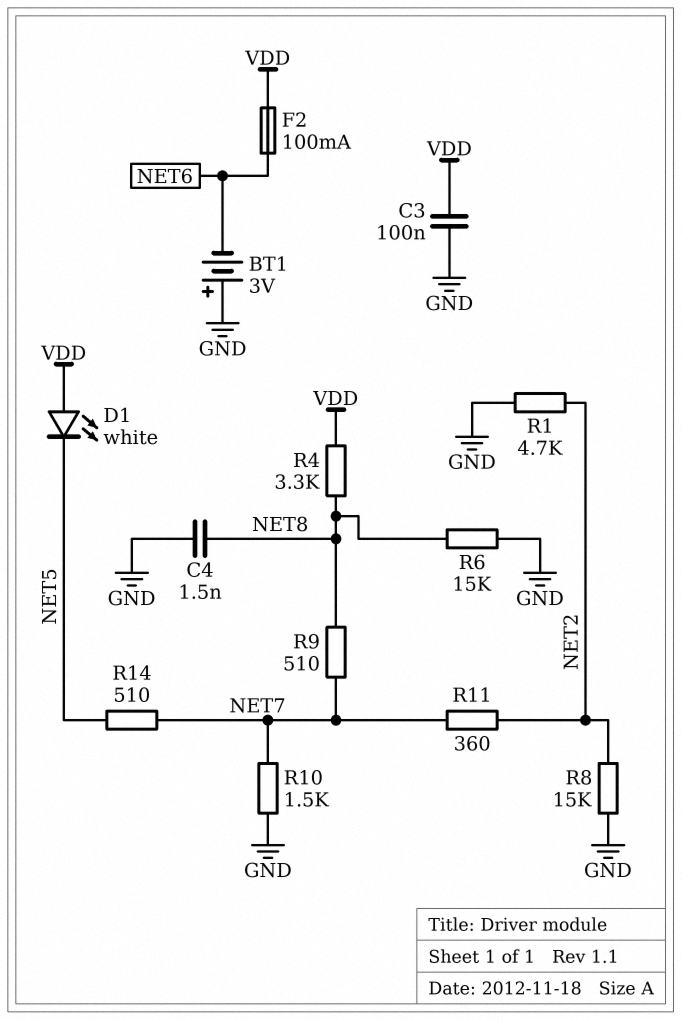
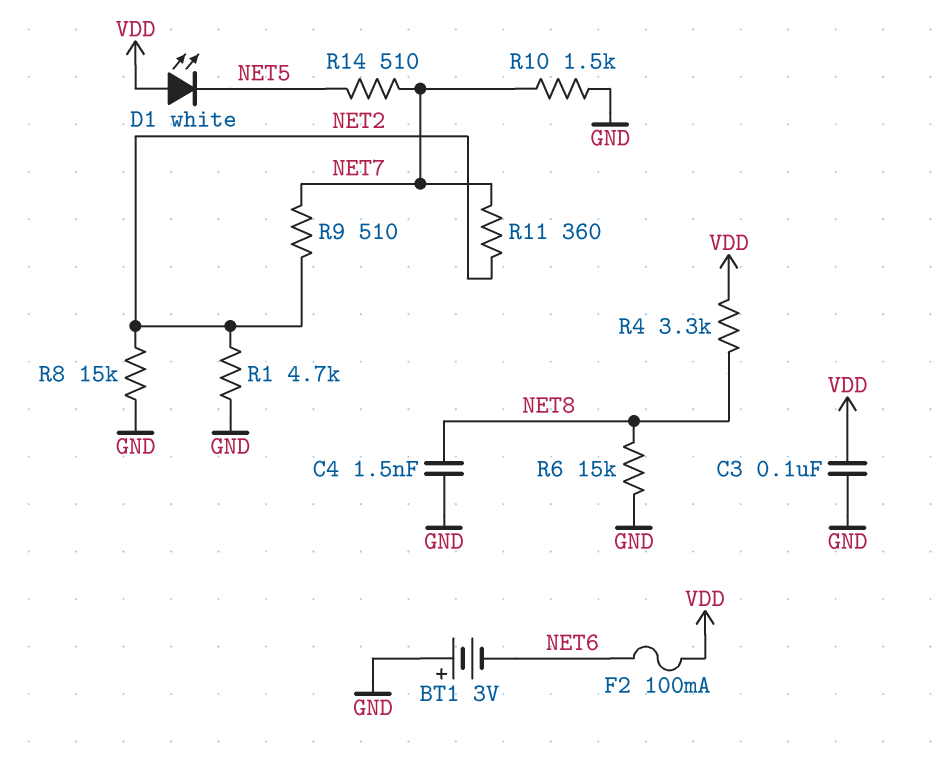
R9: 510 (NET7, NET8) -> 510 (NET2, NET7)

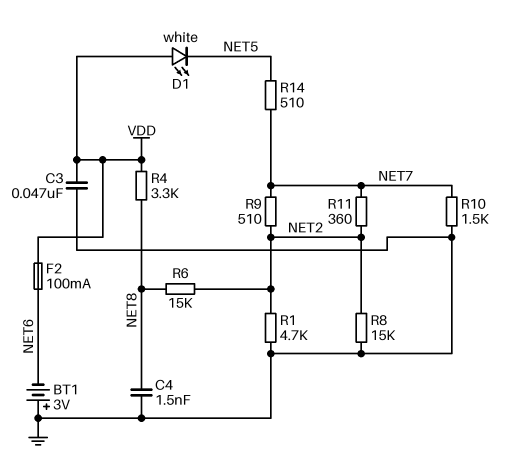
C3: 100nF (GND, VDD) -> 47nF (GND, VDD)
R6: 15k (GND, NET8) -> 15k (NET2, NET8)

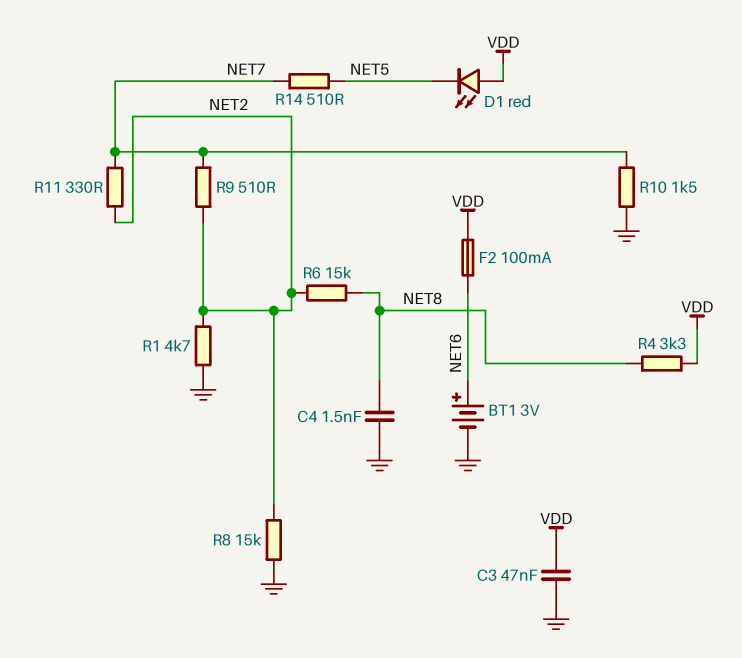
BT1: 3V (plus GND, minus NET6) -> 3V (plus NET6, minus GND)
D1: LED white (A VDD, K NET5) -> LED red (A VDD, K NET5)
R11: 360 (NET2, NET7) -> 330 (NET2, NET7)

